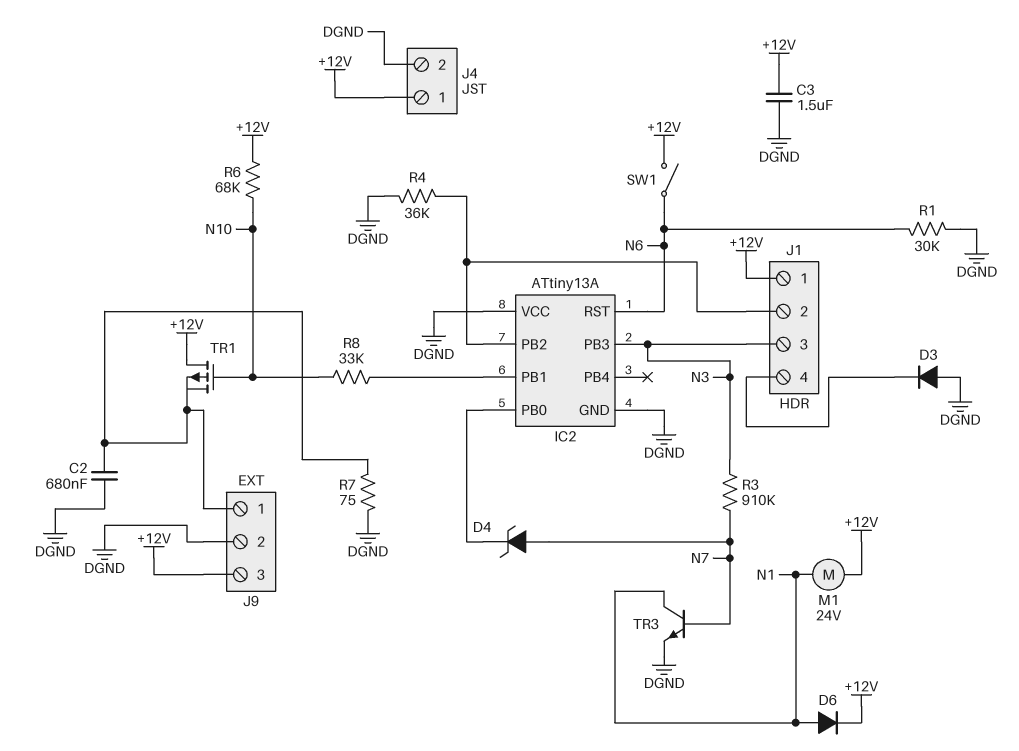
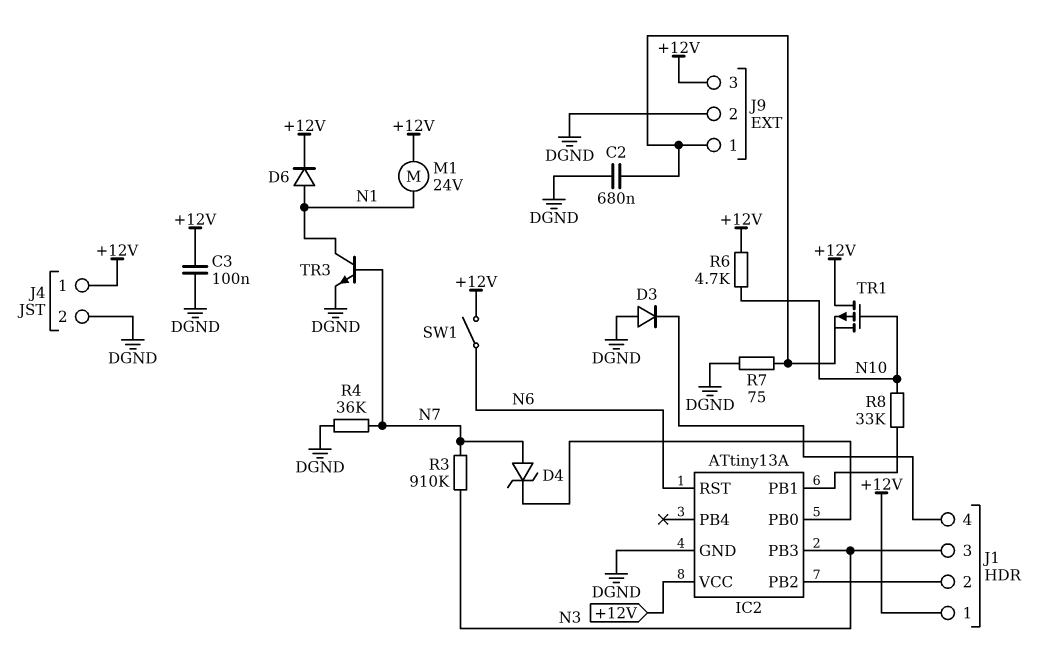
C3: 1.5uF (+12V, DGND) -> 100nF (+12V, DGND)
IC2 pin VCC: DGND -> +12V
R1: 30k (DGND, N6) -> none
R4: 36k (DGND, IC2/PB2) -> 36k (DGND, N7)
R6: 68k (+12V, N10) -> 4.7k (+12V, N10)

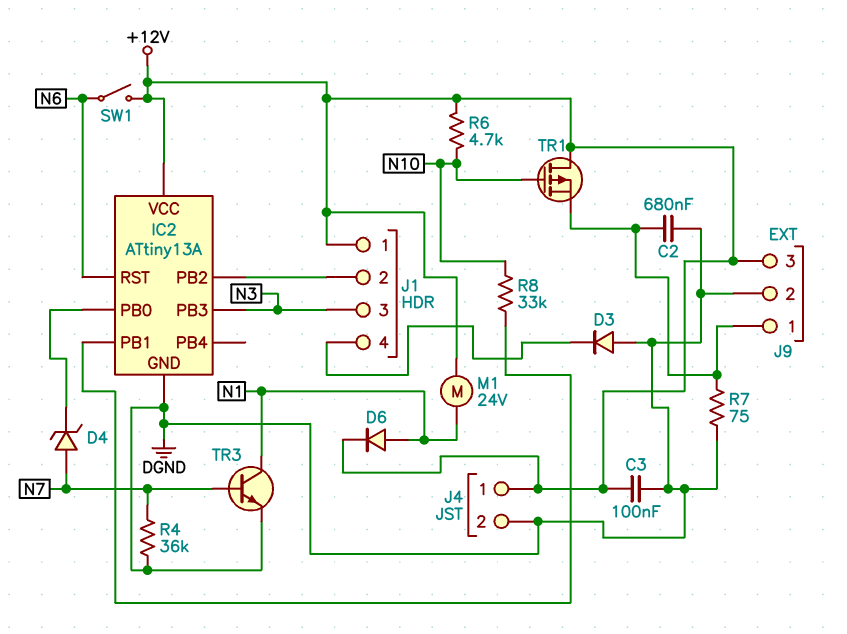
R3: 910k (N3, N7) -> none

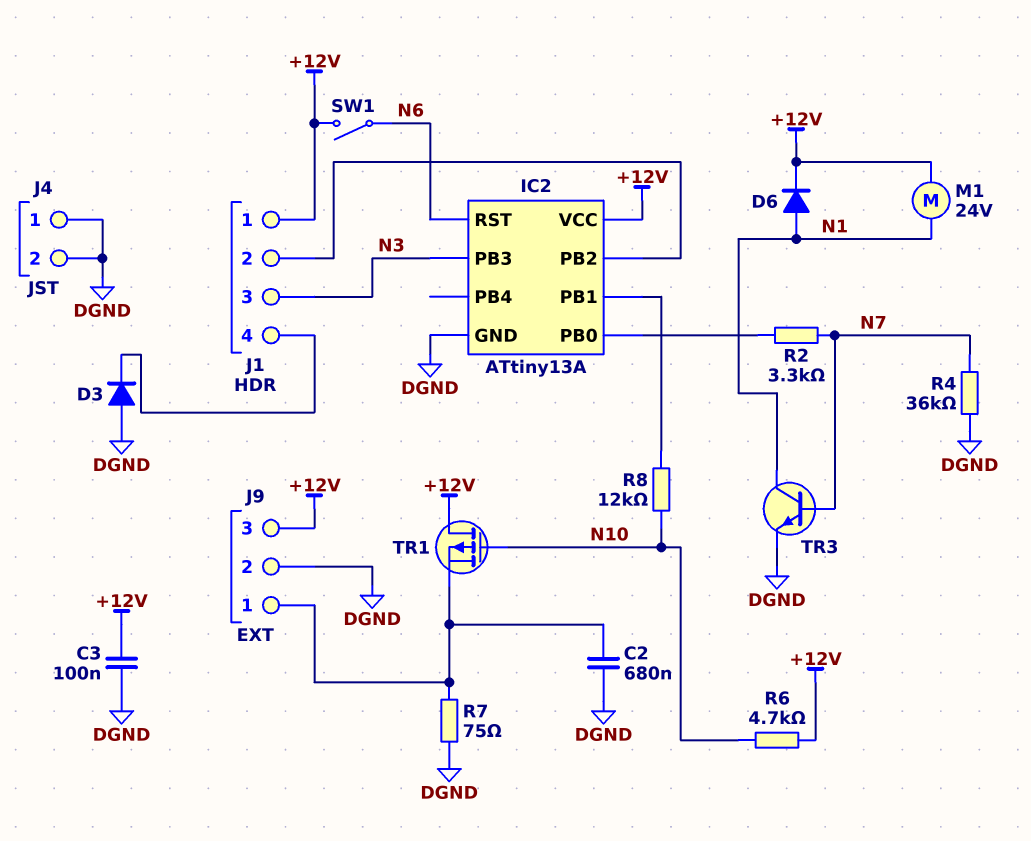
D4: zener (A N7, K IC2/PB0) -> none
J4 pin 1: +12V -> DGND
R2: none -> 3.3k (IC2/PB0, N7)
R8: 33k (IC2/PB1, N10) -> 12k (IC2/PB1, N10)

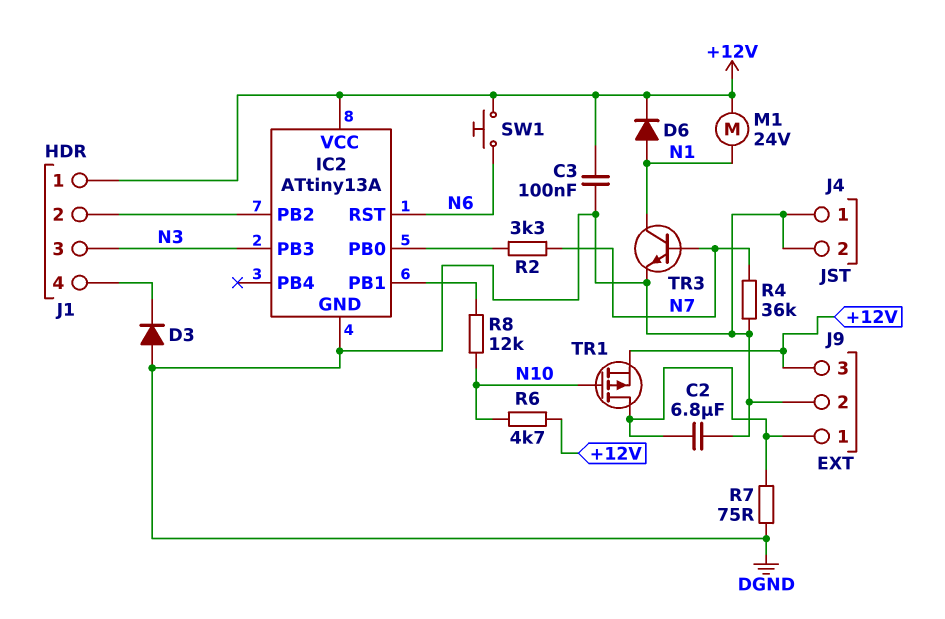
C2: 680nF (DGND, J9/1) -> 6.8uF (DGND, J9/1)
SW1: switch (+12V, N6) -> button (+12V, N6)
TR1: PMOS (G N10, D +12V, S J9/1) -> PMOS (G N10, D J9/1, S +12V)

